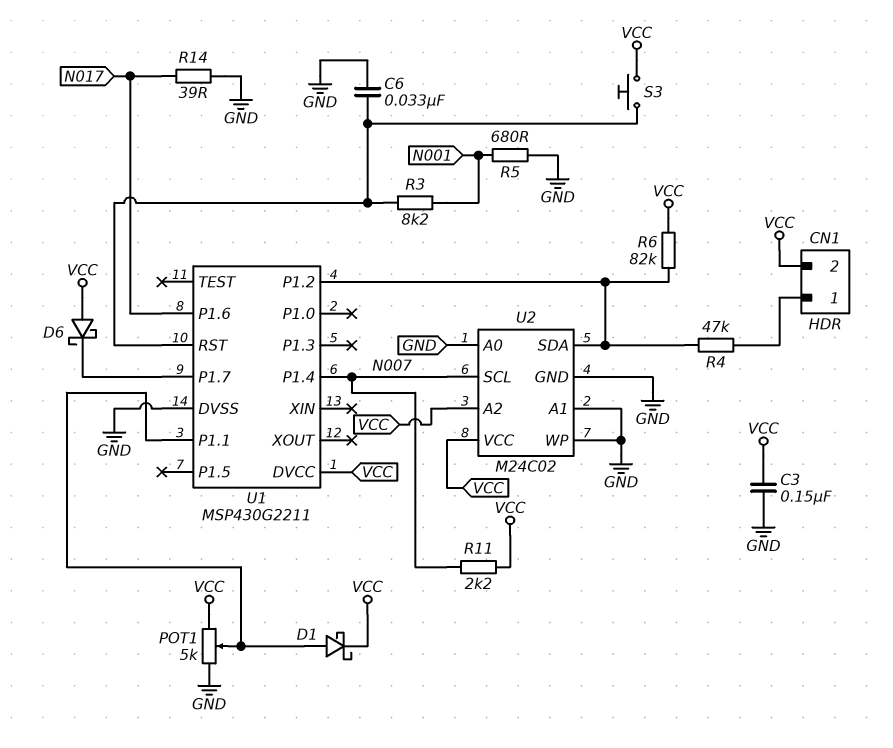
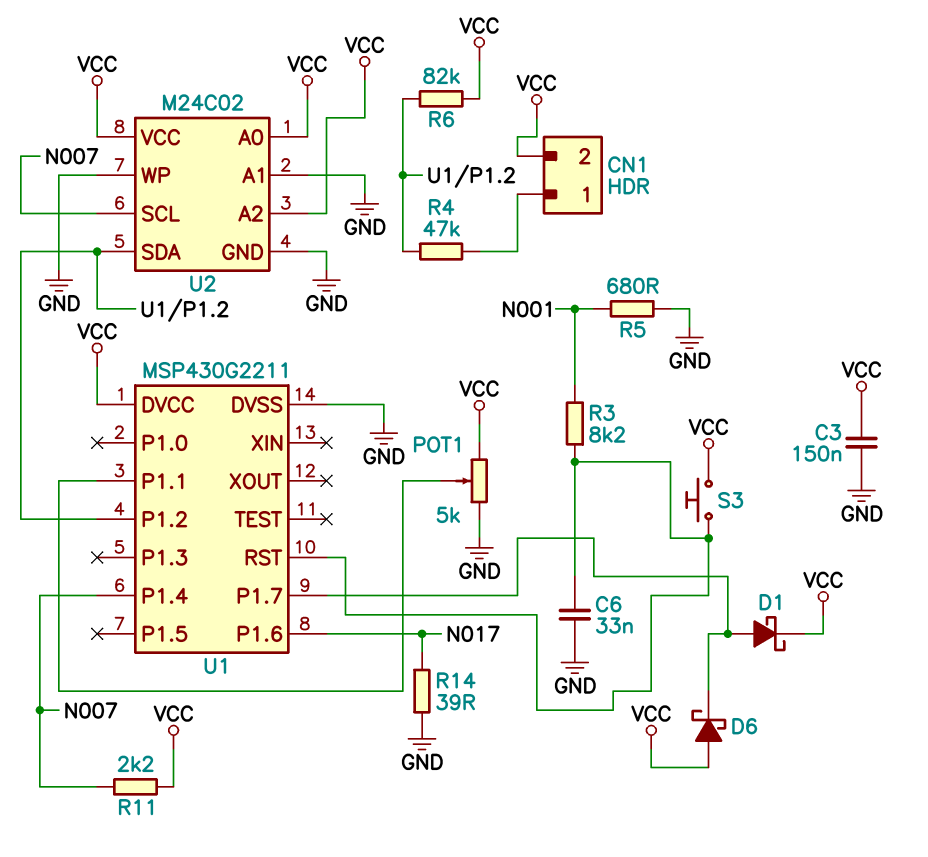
D1: schottky (A U1/P1.1, K VCC) -> schottky (A U1/P1.7, K VCC)
U2 pin A0: GND -> VCC

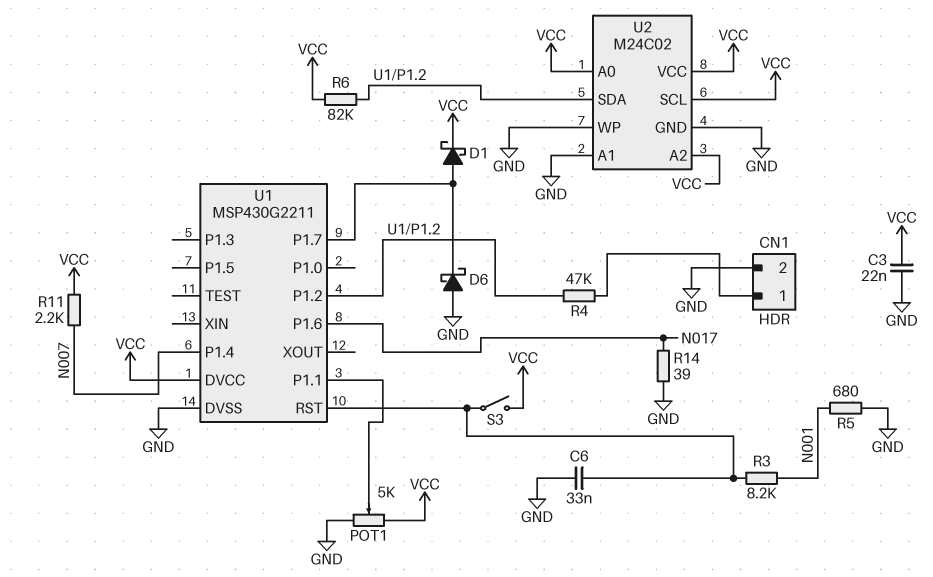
C3: 150nF (GND, VCC) -> 22nF (GND, VCC)
CN1 pin 2: VCC -> GND
D6: schottky (A VCC, K U1/P1.7) -> schottky (A GND, K U1/P1.7)
S3: button (U1/RST, VCC) -> switch (U1/RST, VCC)
U2 pin SCL: N007 -> VCC

